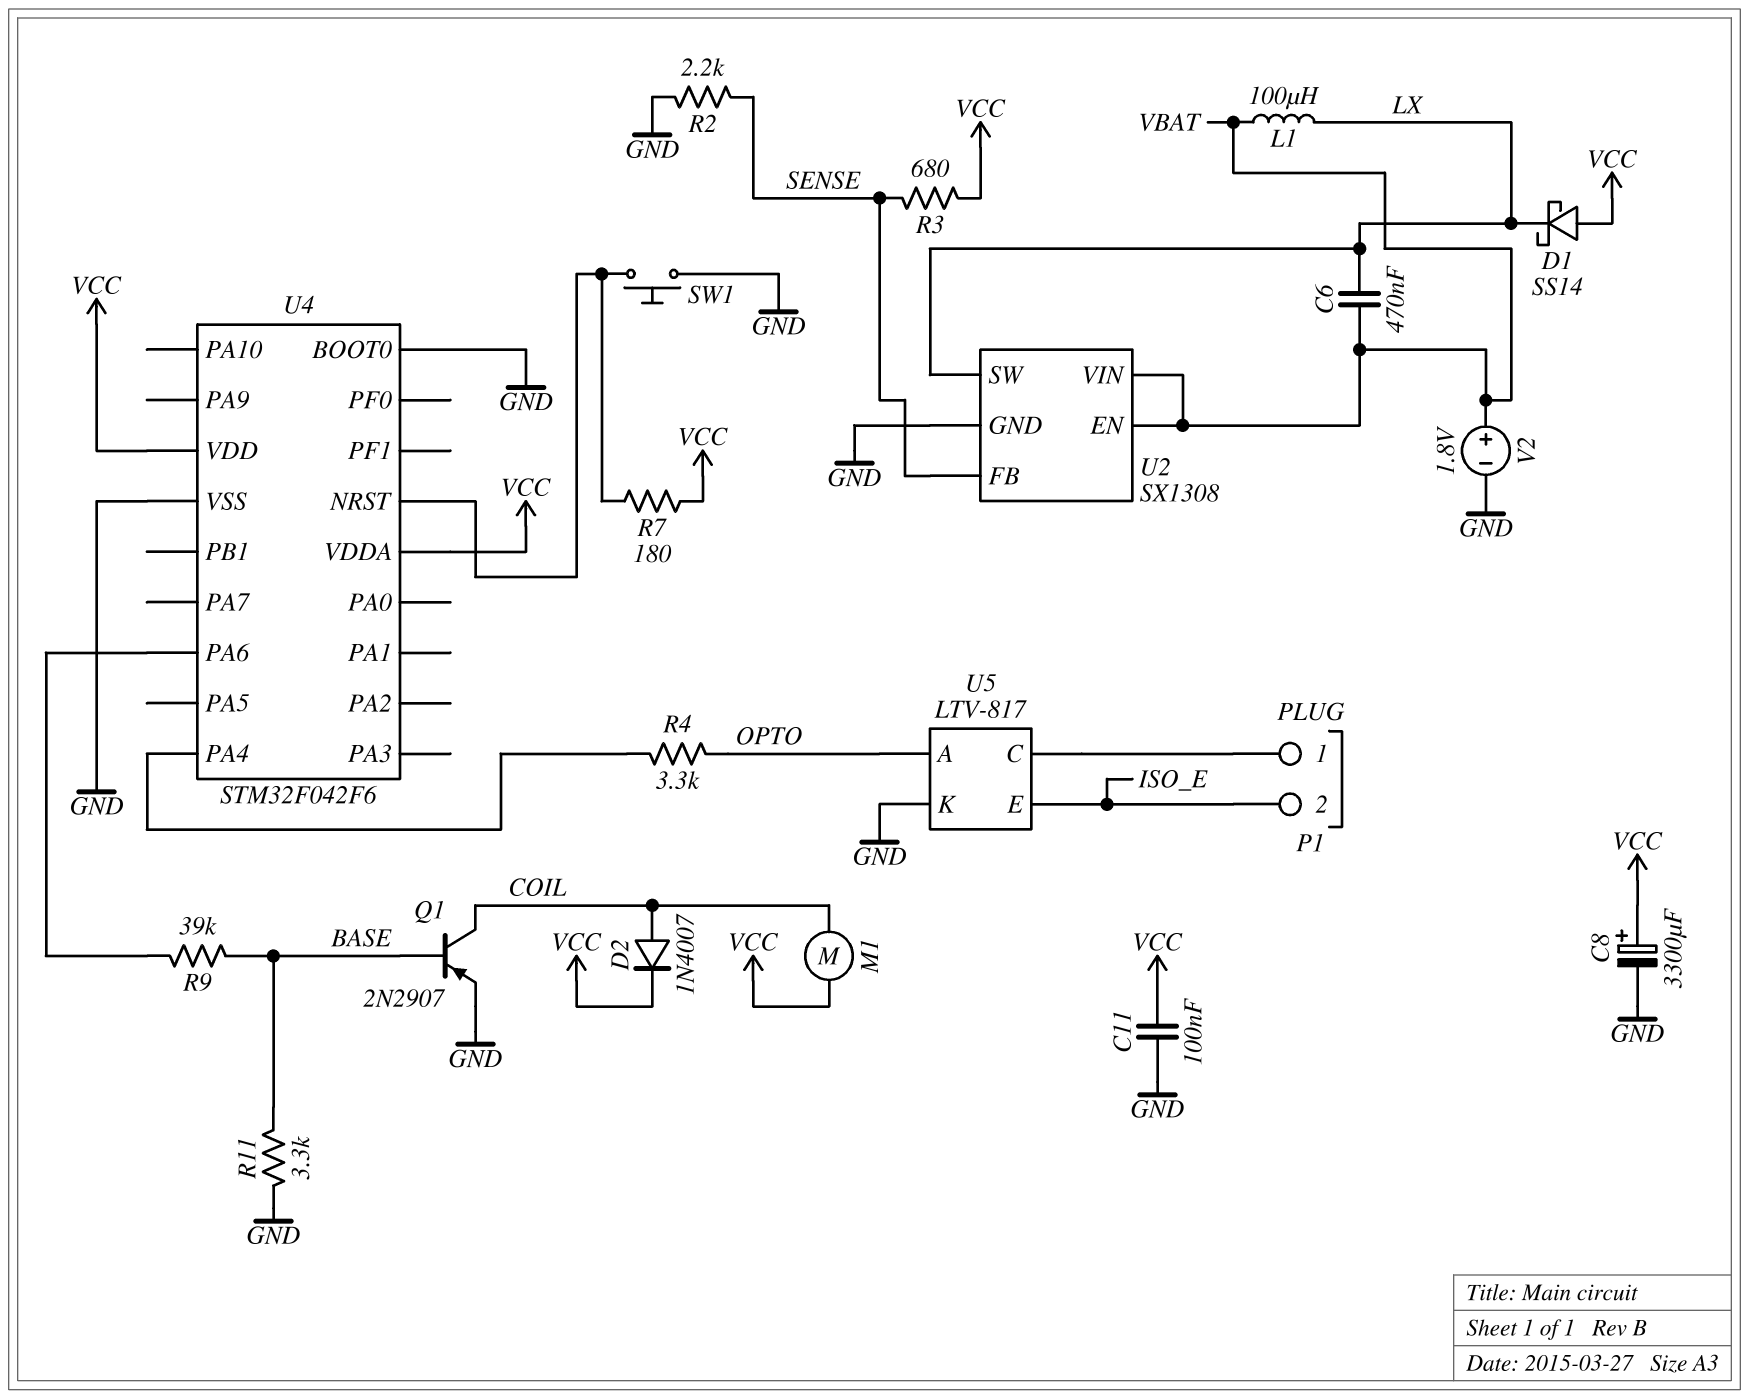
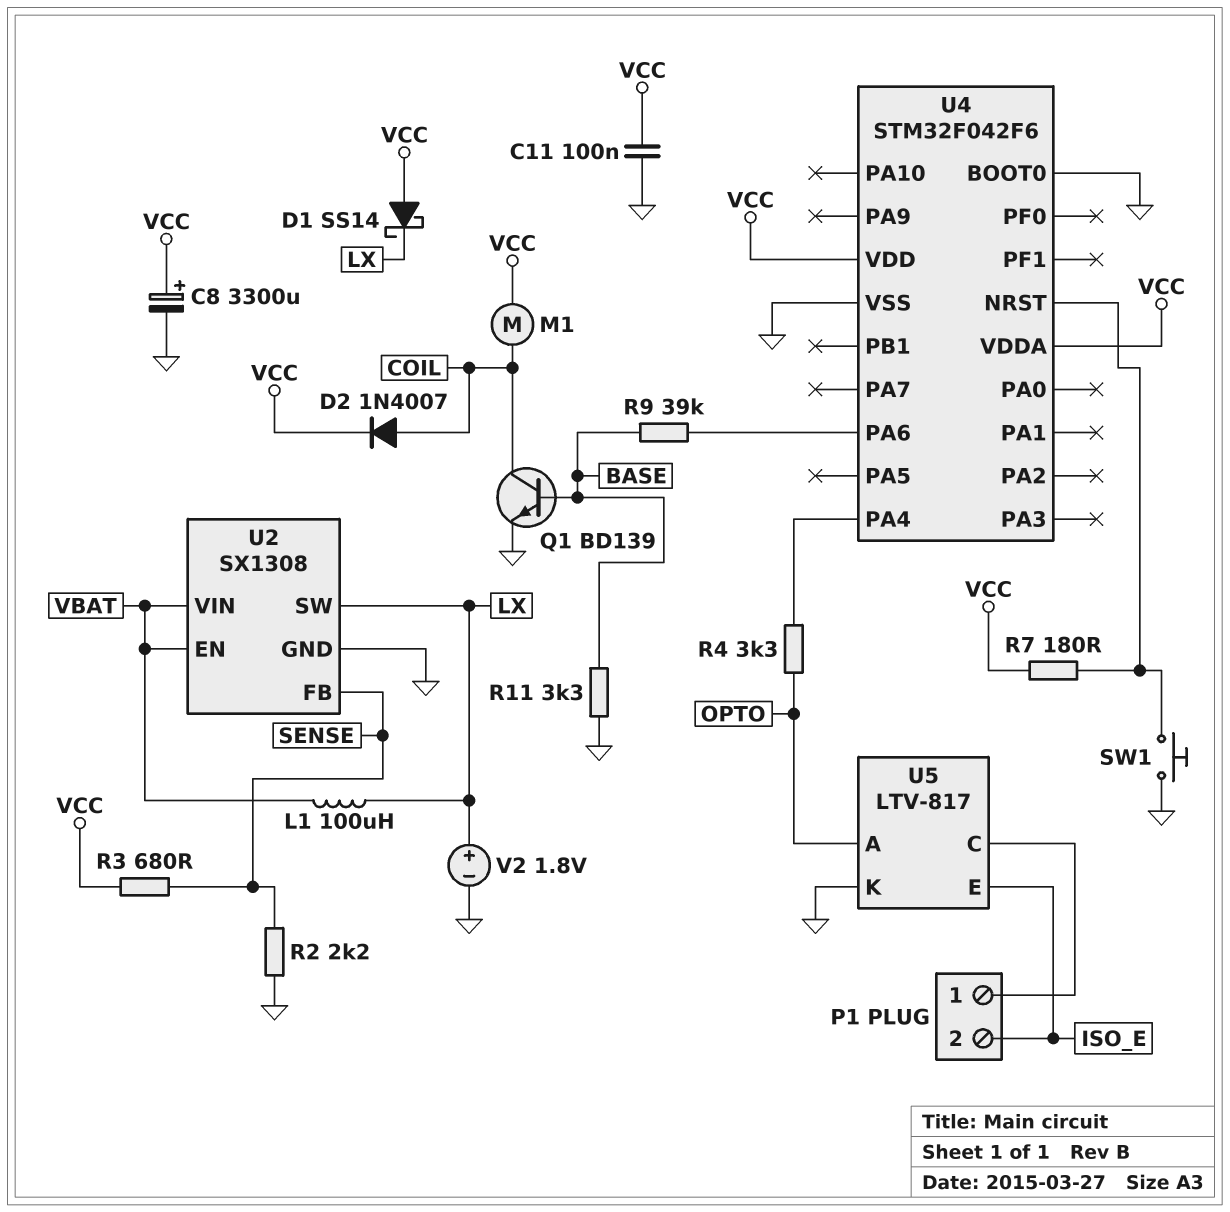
C6: 470nF (LX, VBAT) -> none
Q1: PNP 2N2907 (B BASE, C COIL, E GND) -> NPN BD139 (B BASE, C COIL, E GND)
V2: 1.8V (plus VBAT, minus GND) -> 1.8V (plus LX, minus GND)

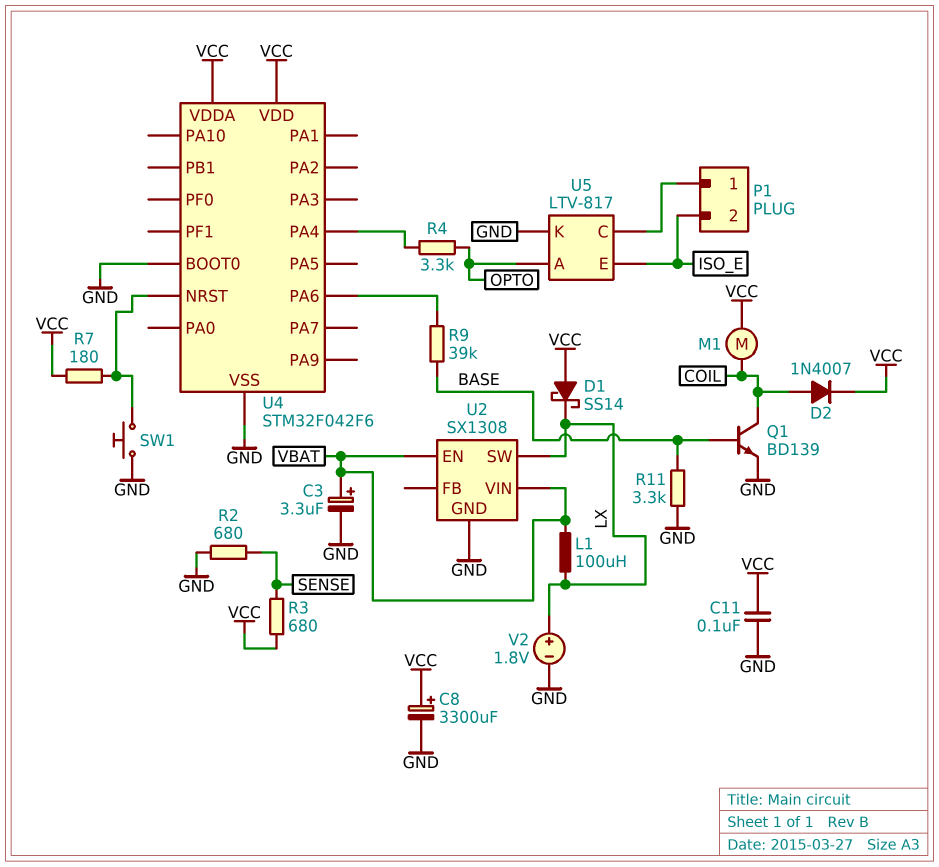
C3: none -> 3.3uF (plus VBAT, minus GND)
R2: 2.2k (GND, SENSE) -> 680 (GND, SENSE)
U2 pin FB: SENSE -> none

